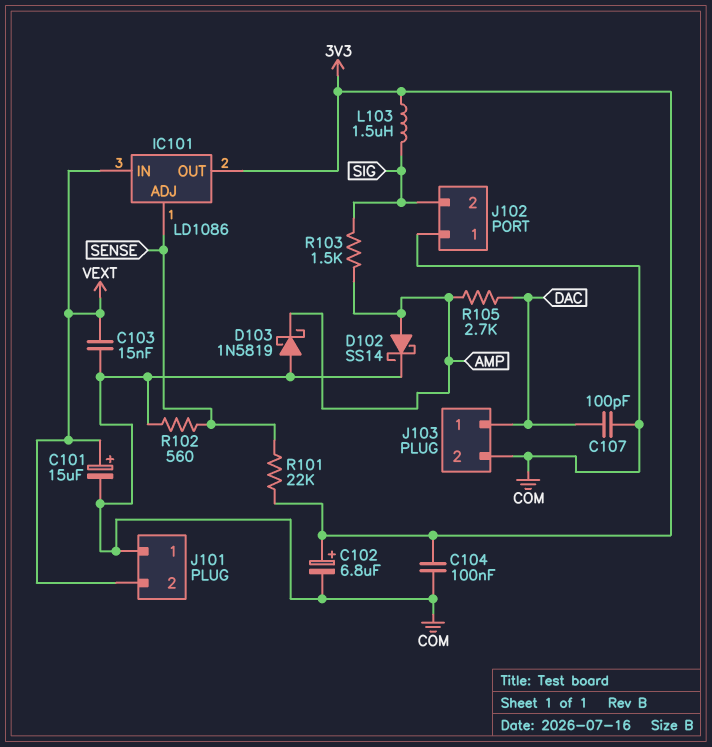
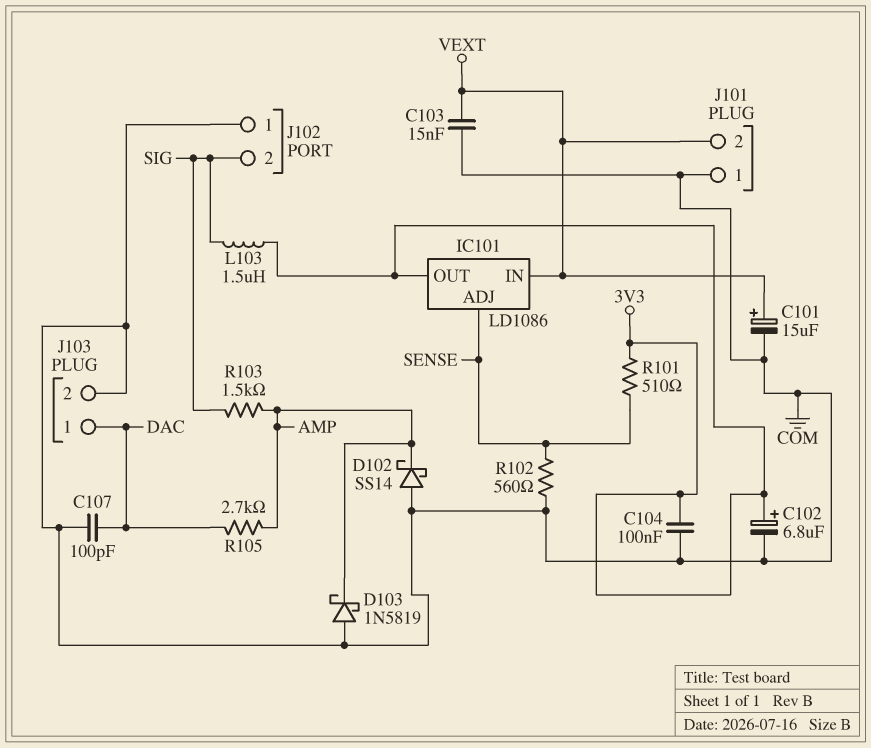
D102: schottky SS14 (A AMP, K COM) -> schottky SS14 (A COM, K AMP)
R101: 22k (3V3, SENSE) -> 510 (3V3, SENSE)

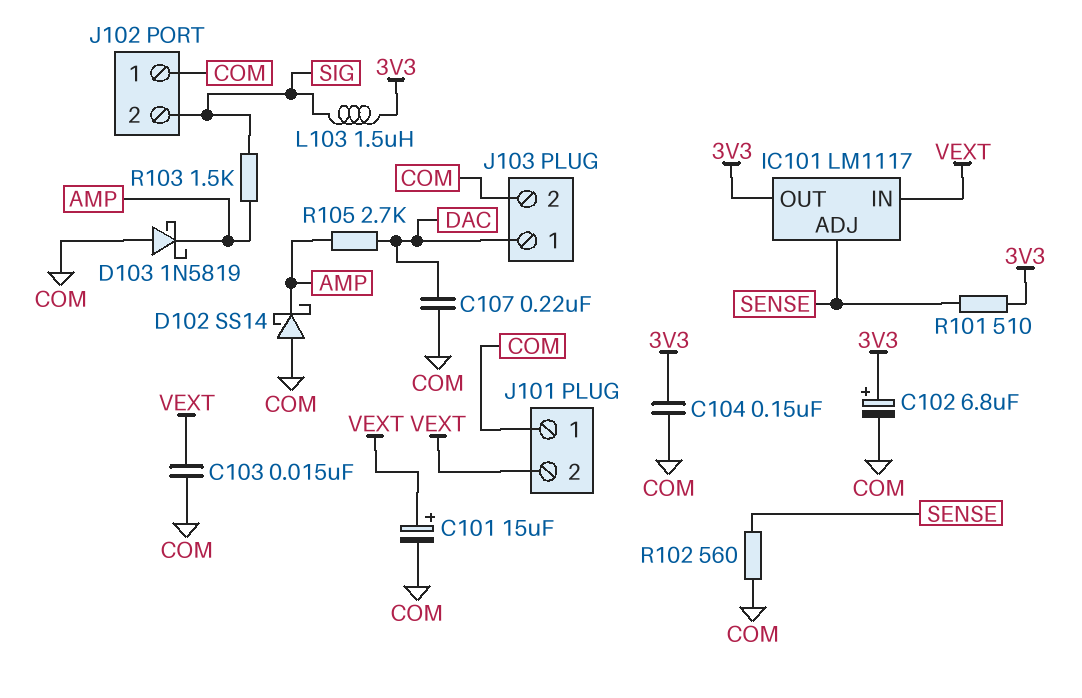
C104: 100nF (3V3, COM) -> 150nF (3V3, COM)
C107: 100pF (COM, DAC) -> 220nF (COM, DAC)
IC101: LD1086 -> LM1117

